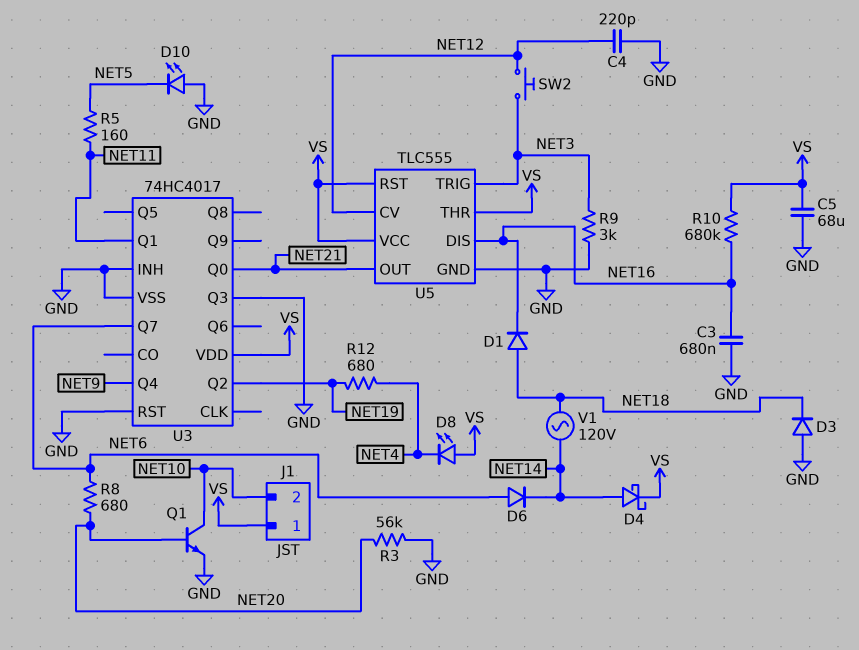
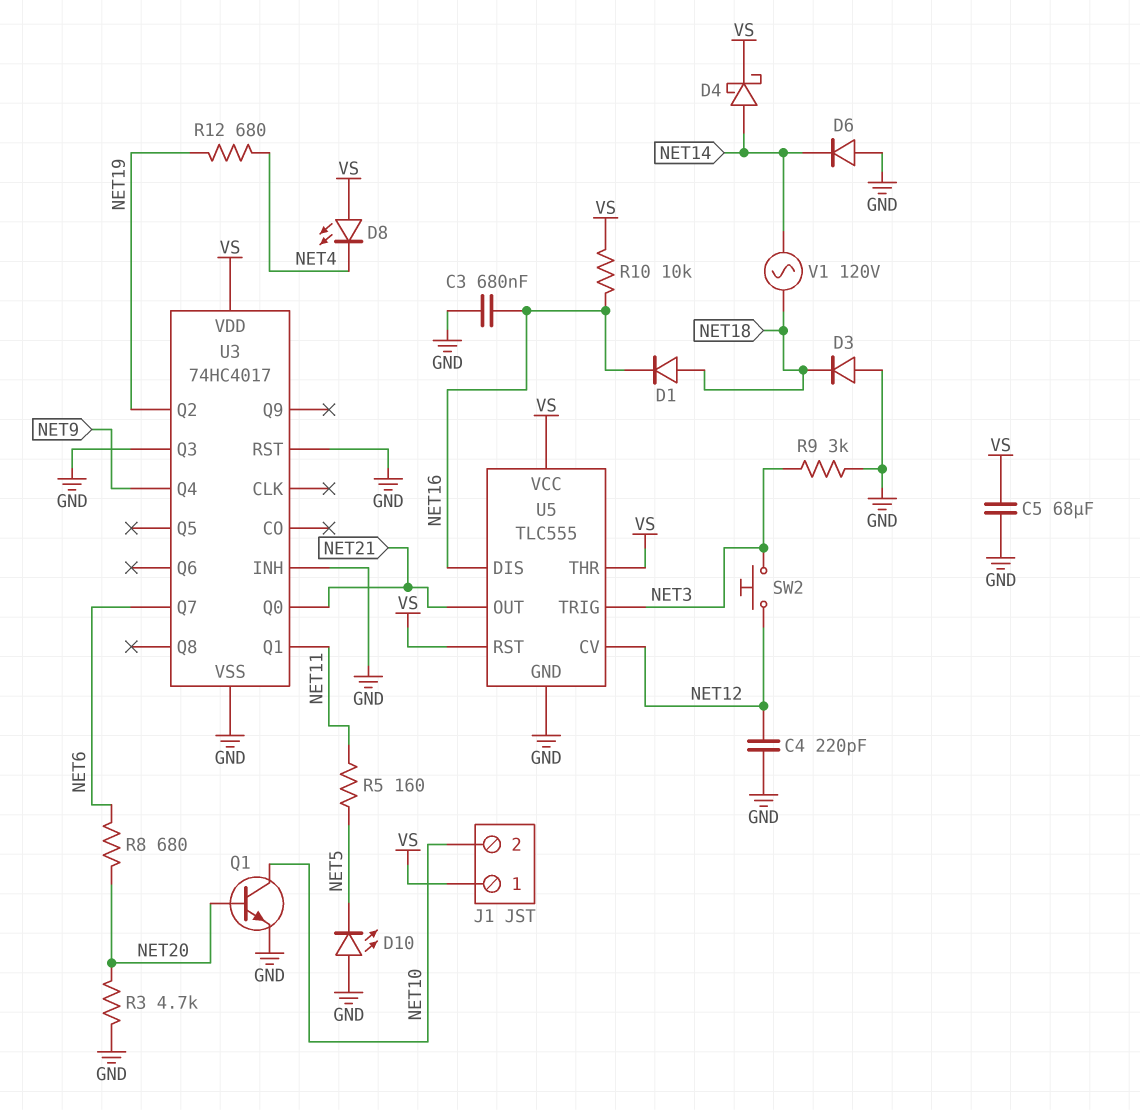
D6: diode (A NET6, K NET14) -> diode (A GND, K NET14)
R3: 56k (GND, NET20) -> 4.7k (GND, NET20)
R10: 680k (NET16, VS) -> 10k (NET16, VS)

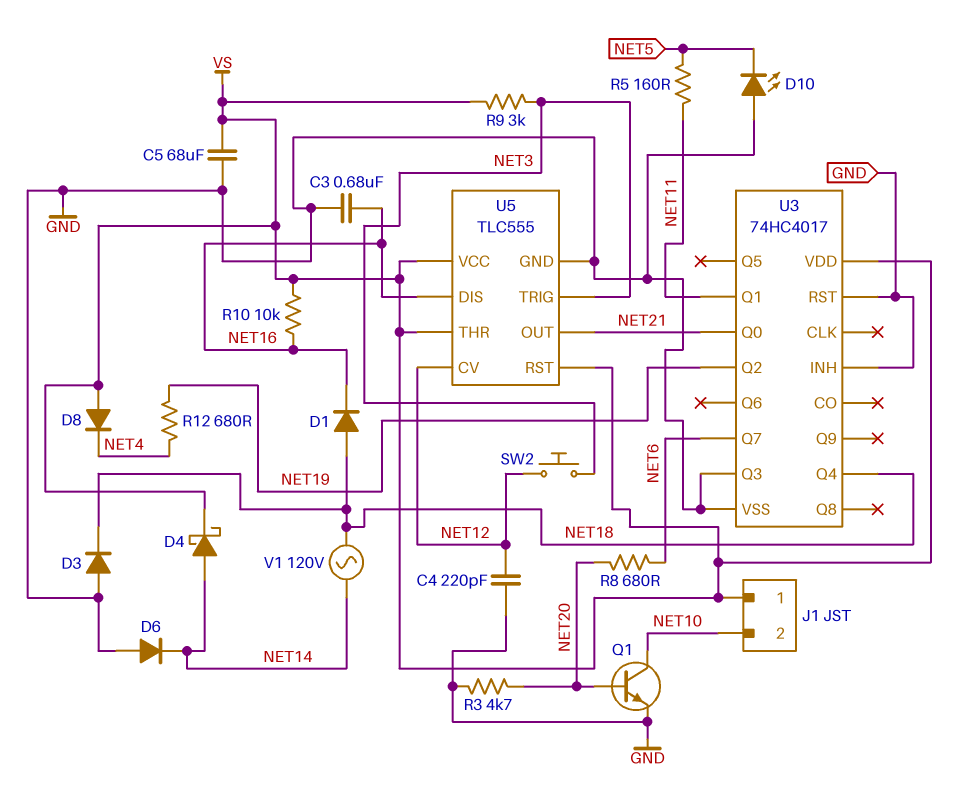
D8: LED (A VS, K NET4) -> diode (A VS, K NET4)
R9: 3k (GND, NET3) -> 3k (NET3, VS)
U3 pin Q4: NET9 -> NET18

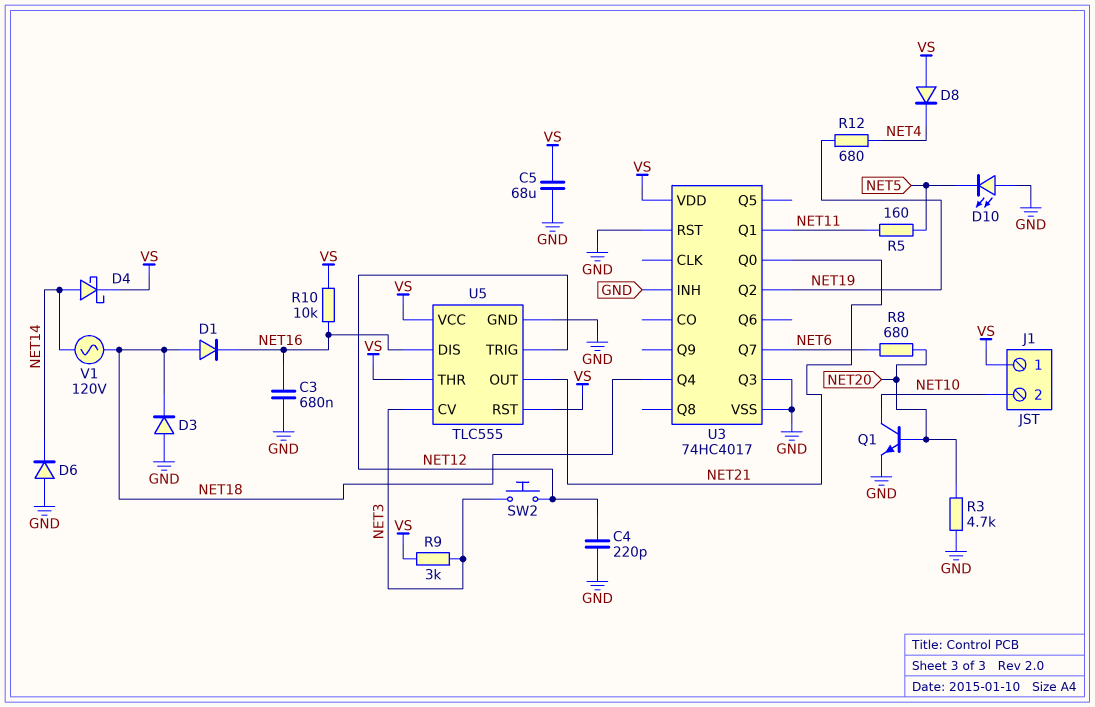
U5 pin CV: NET12 -> NET3
U5 pin TRIG: NET3 -> NET12

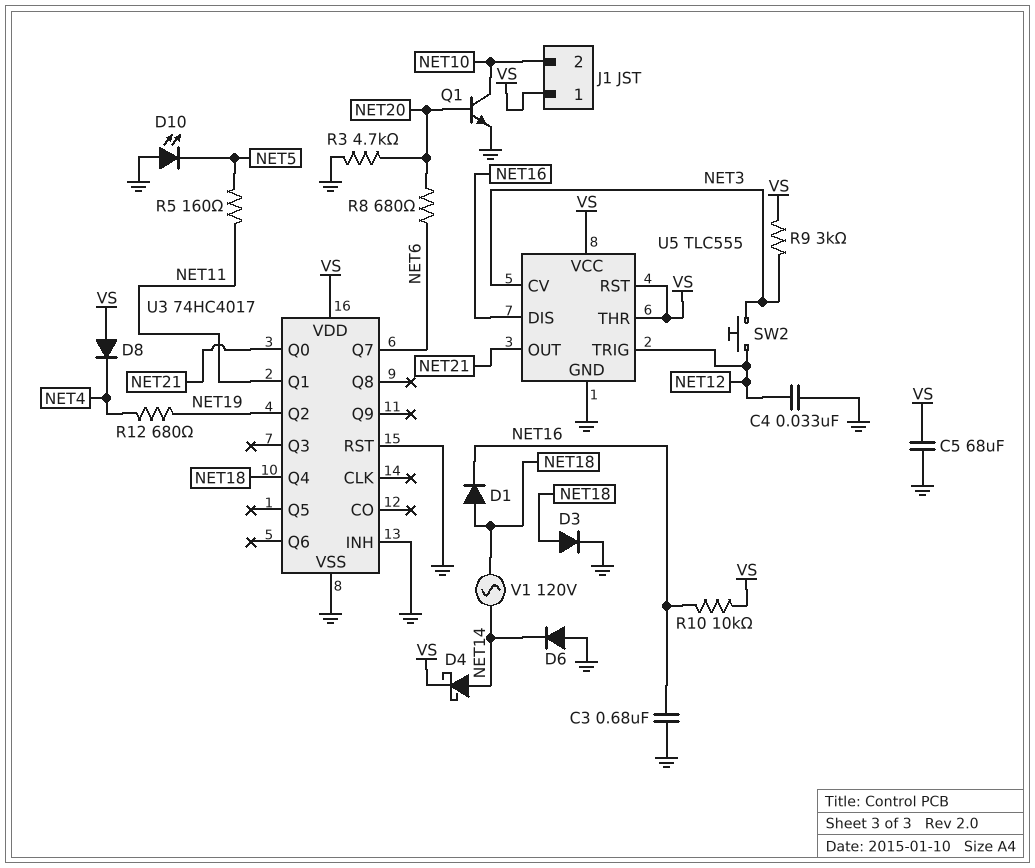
C4: 220pF (GND, NET12) -> 33nF (GND, NET12)
D3: diode (A GND, K NET18) -> diode (A NET18, K GND)
U3 pin Q3: GND -> none

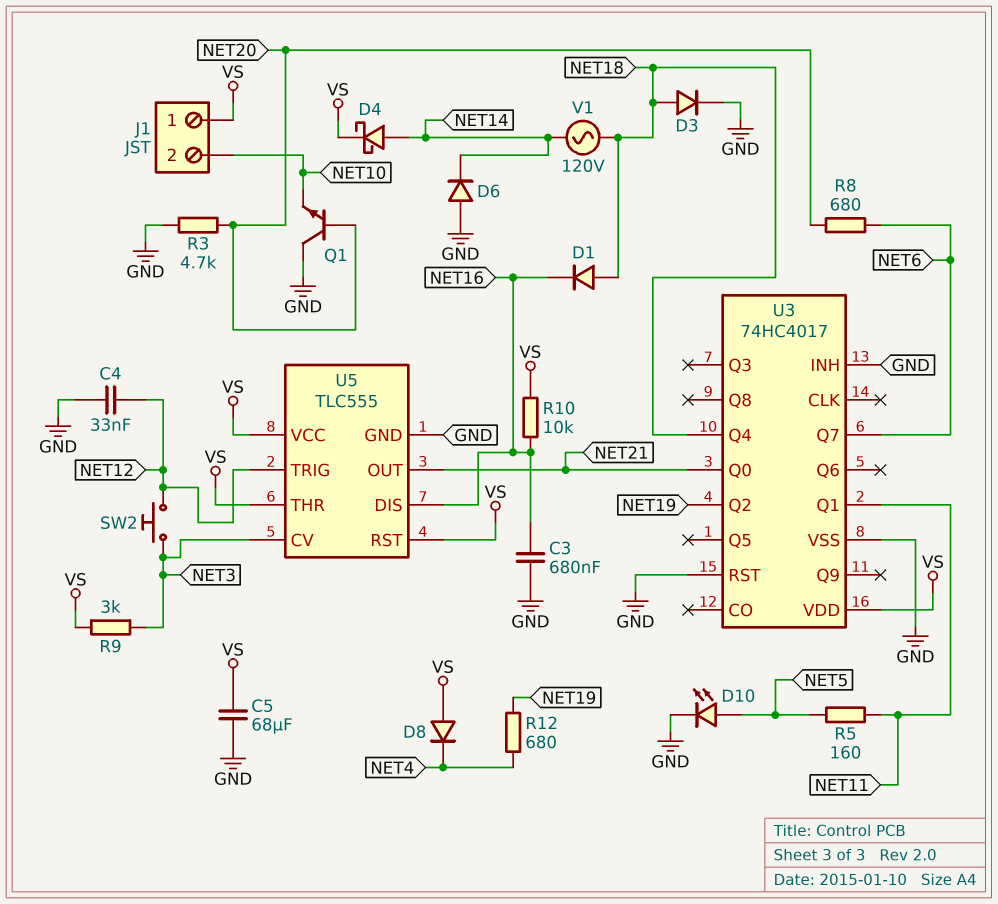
D10: LED (A GND, K NET5) -> LED (A NET5, K GND)
Q1: NPN (B NET20, C NET10, E GND) -> NPN (B NET20, C GND, E NET10)

